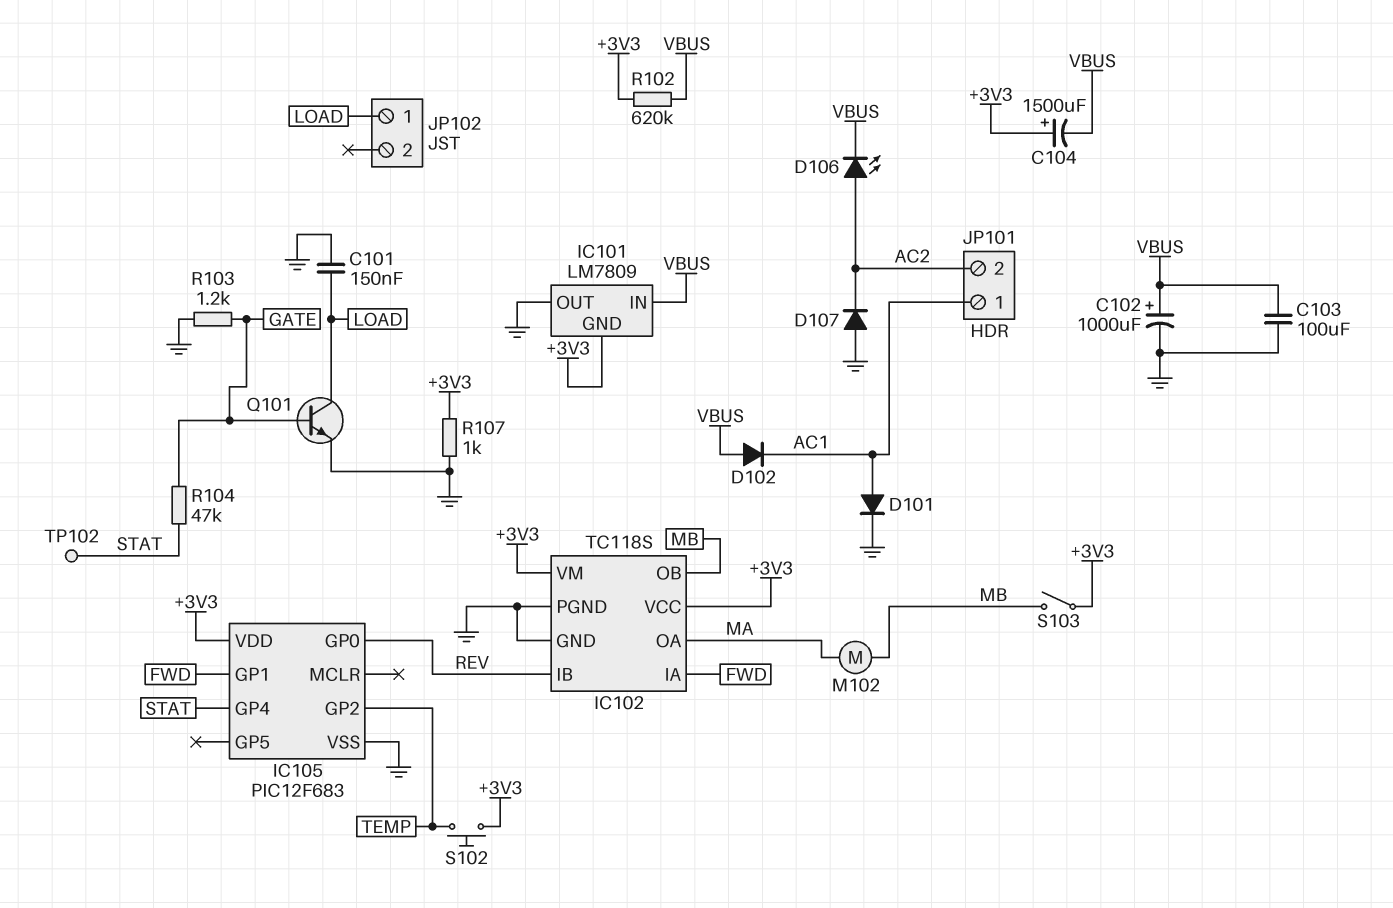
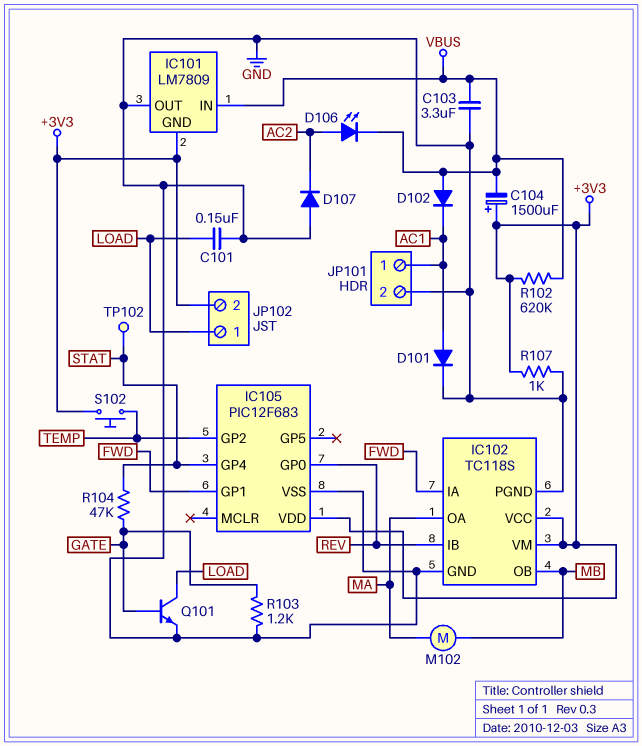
C102: 1000uF (plus VBUS, minus GND) -> none
C103: 100uF (GND, VBUS) -> 3.3uF (GND, VBUS)
JP101 pin 2: AC2 -> GND
JP102 pin 2: none -> +3V3
S103: switch (+3V3, MB) -> none

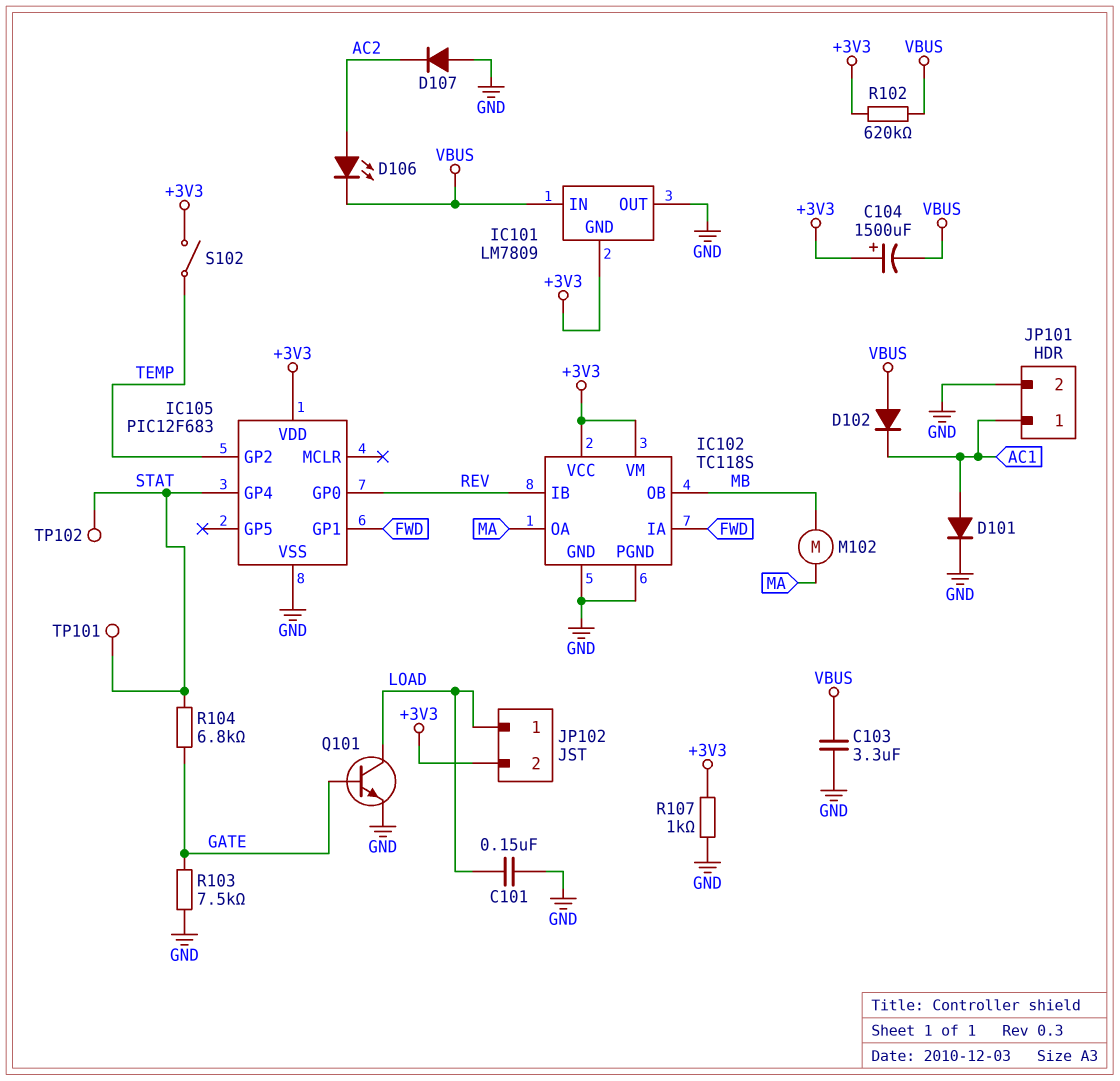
R103: 1.2k (GATE, GND) -> 7.5k (GATE, GND)
R104: 47k (GATE, STAT) -> 6.8k (GATE, STAT)
S102: button (+3V3, TEMP) -> switch (+3V3, TEMP)
TP101: none -> test point (STAT)

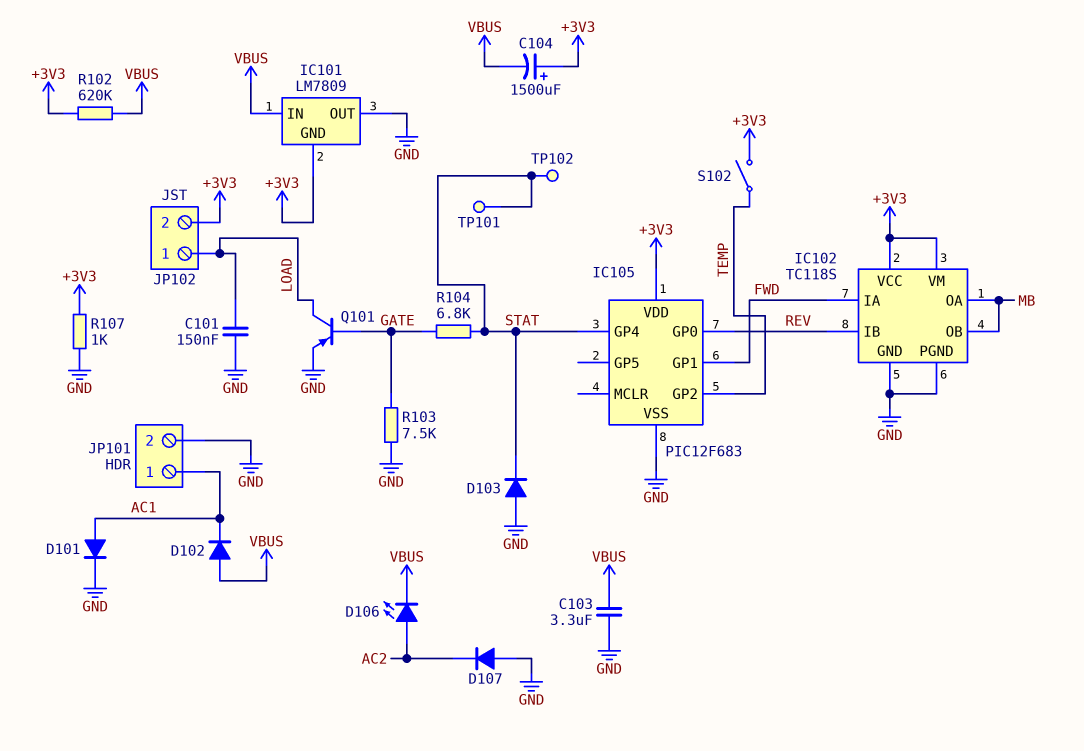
D103: none -> diode (A GND, K STAT)
IC102 pin OA: MA -> MB
M102: motor (MA, MB) -> none
Q101: NPN (B GATE, C LOAD, E GND) -> PNP (B GATE, C LOAD, E GND)

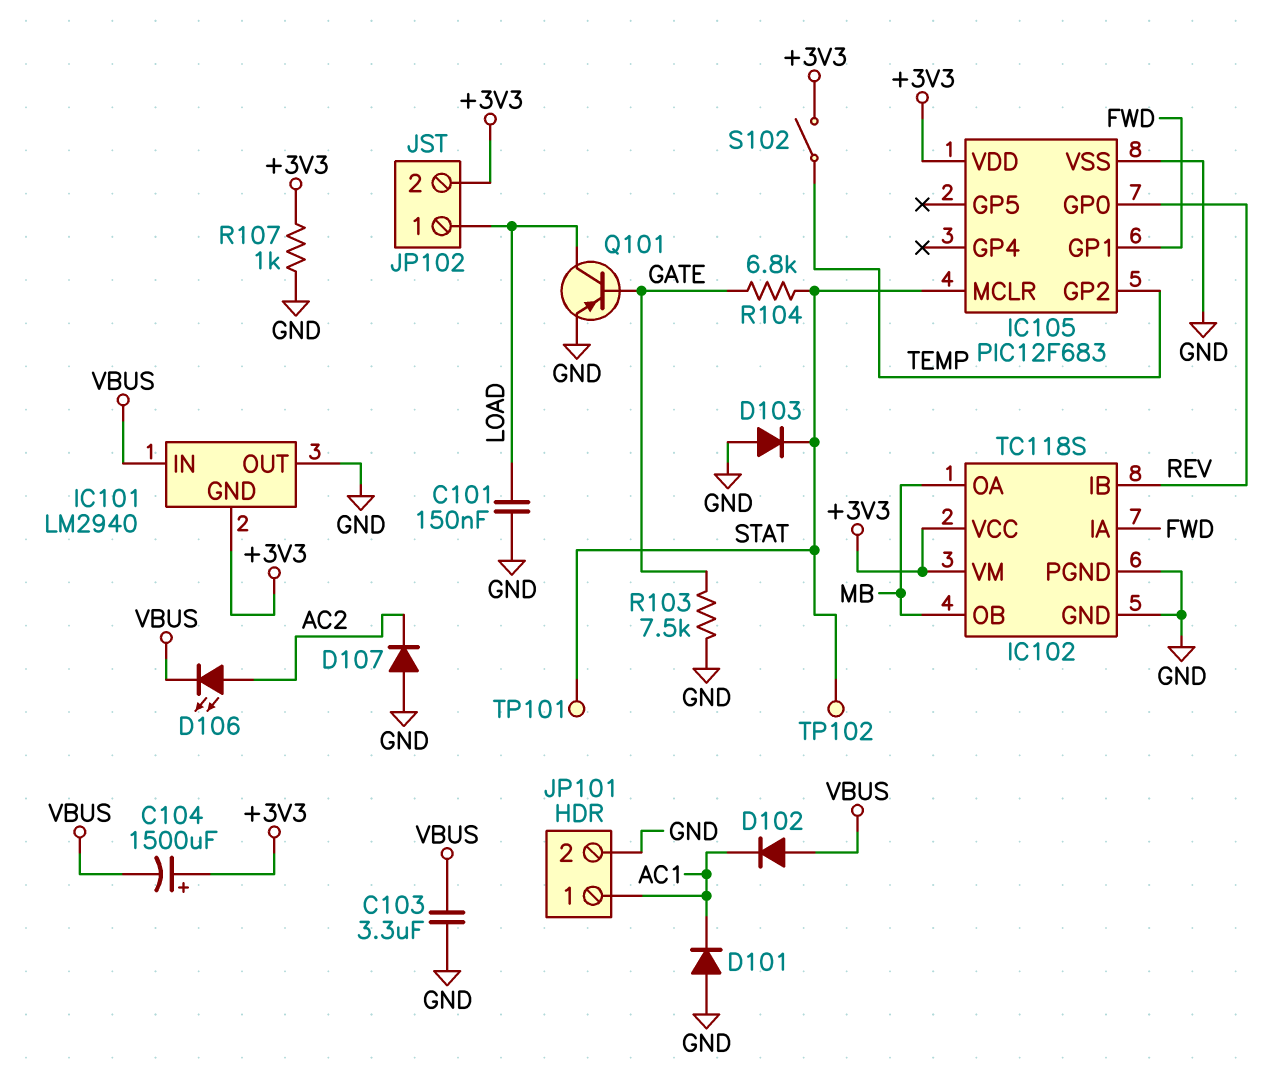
D101: diode (A AC1, K GND) -> diode (A GND, K AC1)
IC101: LM7809 -> LM2940
IC105 pin GP4: STAT -> none
IC105 pin MCLR: none -> STAT
R102: 620k (+3V3, VBUS) -> none

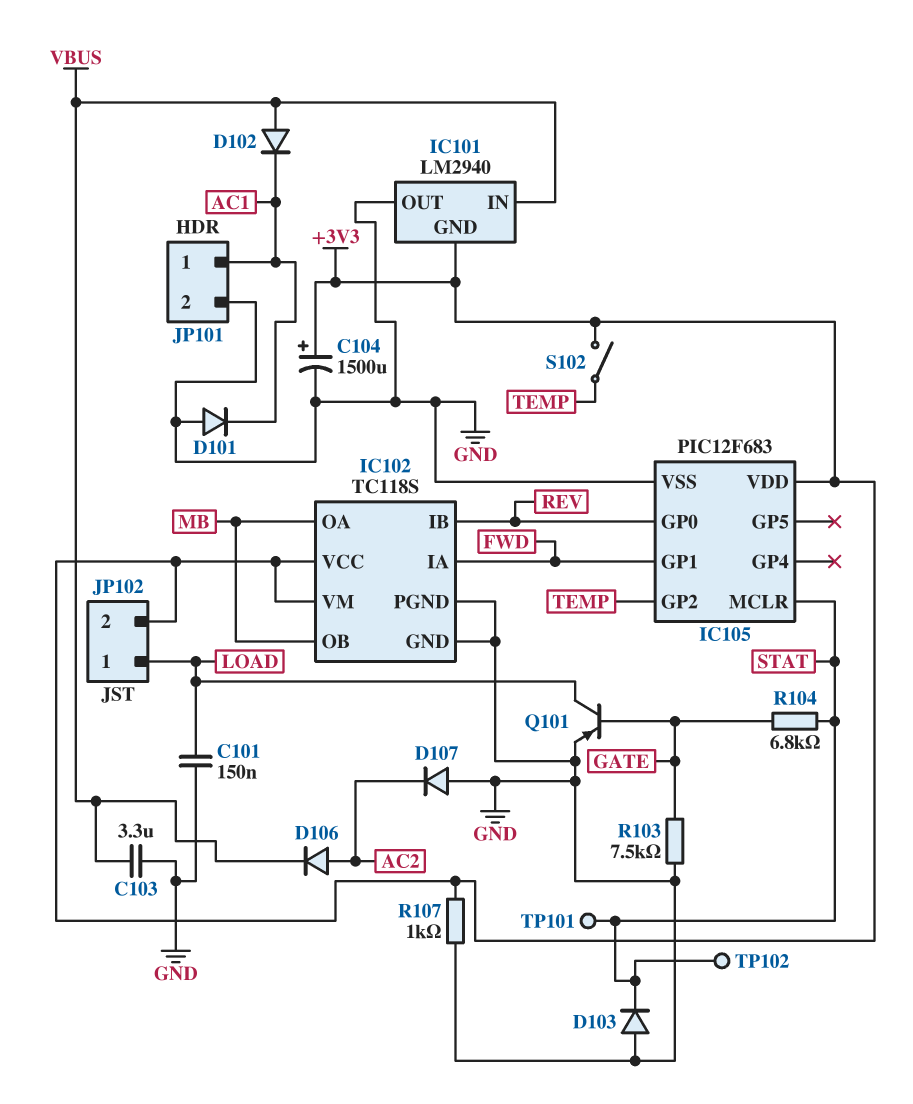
C104: 1500uF (plus +3V3, minus VBUS) -> 1500uF (plus +3V3, minus GND)
D106: LED (A AC2, K VBUS) -> diode (A AC2, K VBUS)

